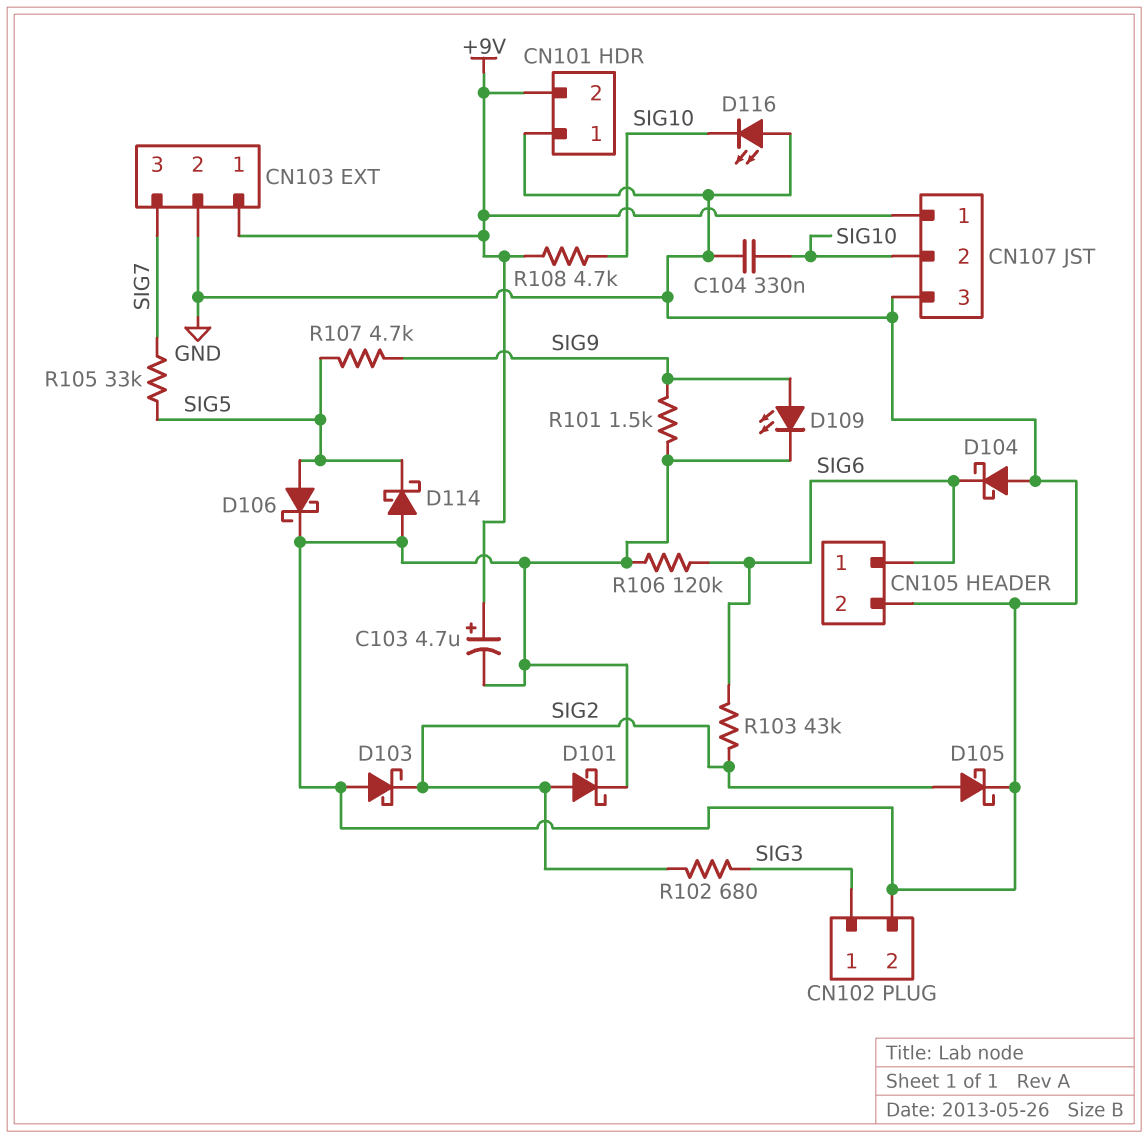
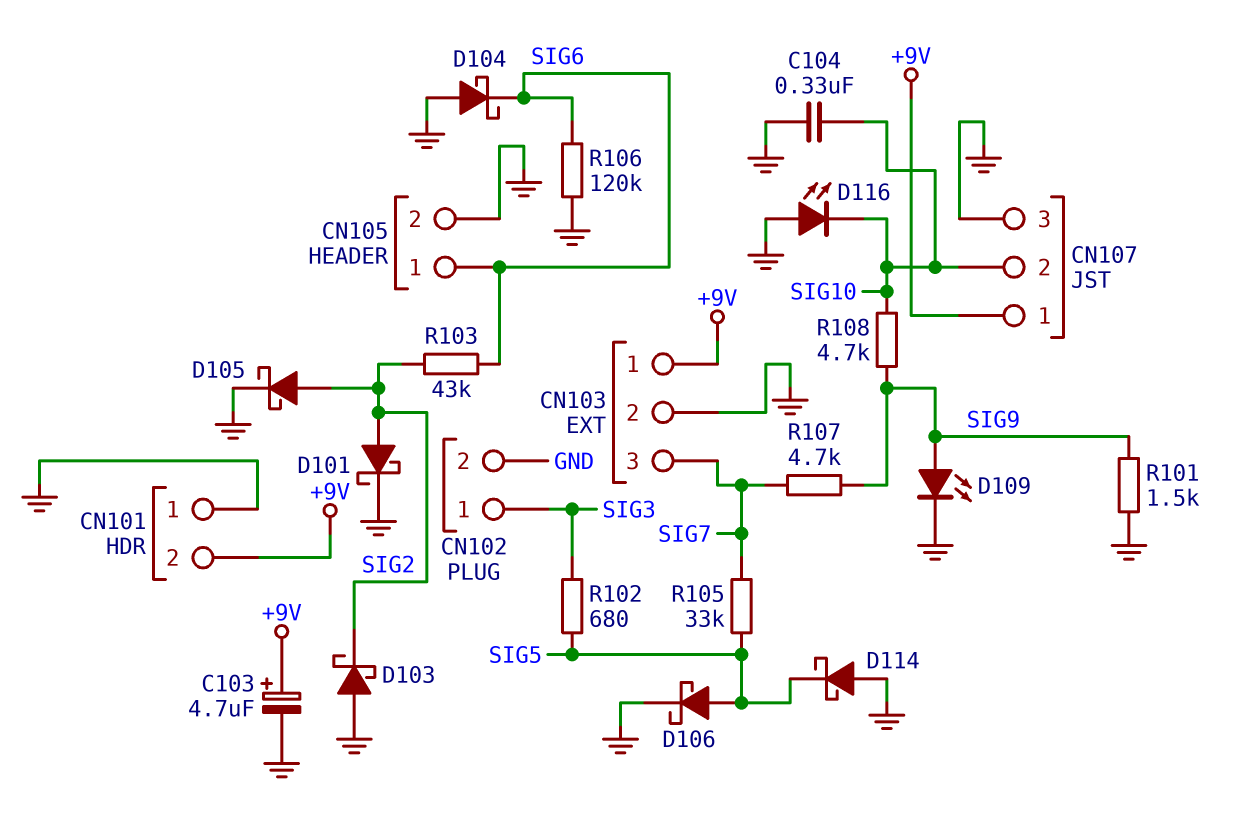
R102: 680 (SIG2, SIG3) -> 680 (SIG3, SIG5)
R107: 4.7k (SIG5, SIG9) -> 4.7k (SIG7, SIG9)
R108: 4.7k (+9V, SIG10) -> 4.7k (SIG9, SIG10)

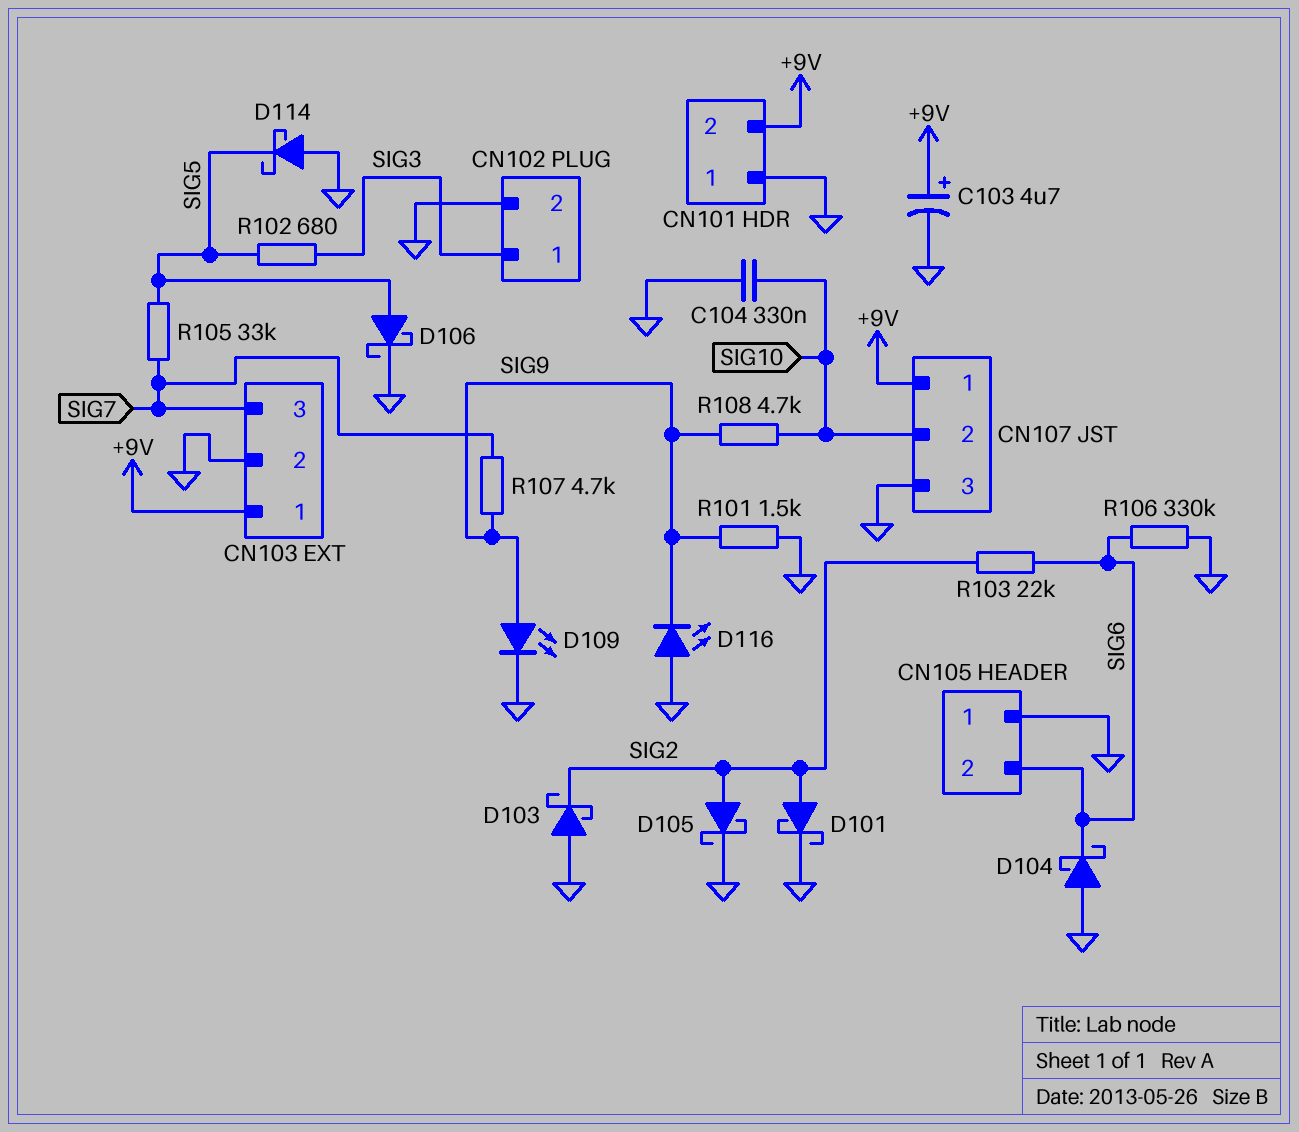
CN105 pin 1: SIG6 -> GND
CN105 pin 2: GND -> SIG6
D116: LED (A GND, K SIG10) -> LED (A GND, K SIG9)
R103: 43k (SIG2, SIG6) -> 22k (SIG2, SIG6)
R106: 120k (GND, SIG6) -> 330k (GND, SIG6)

